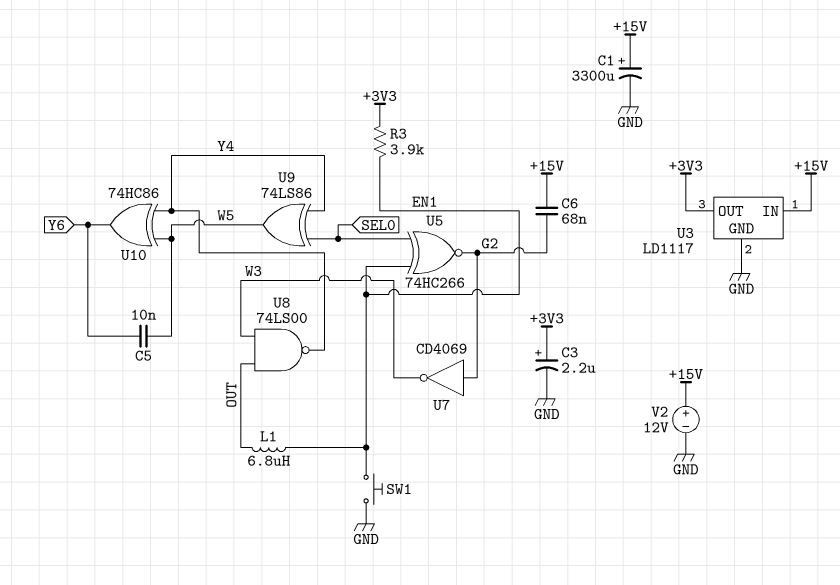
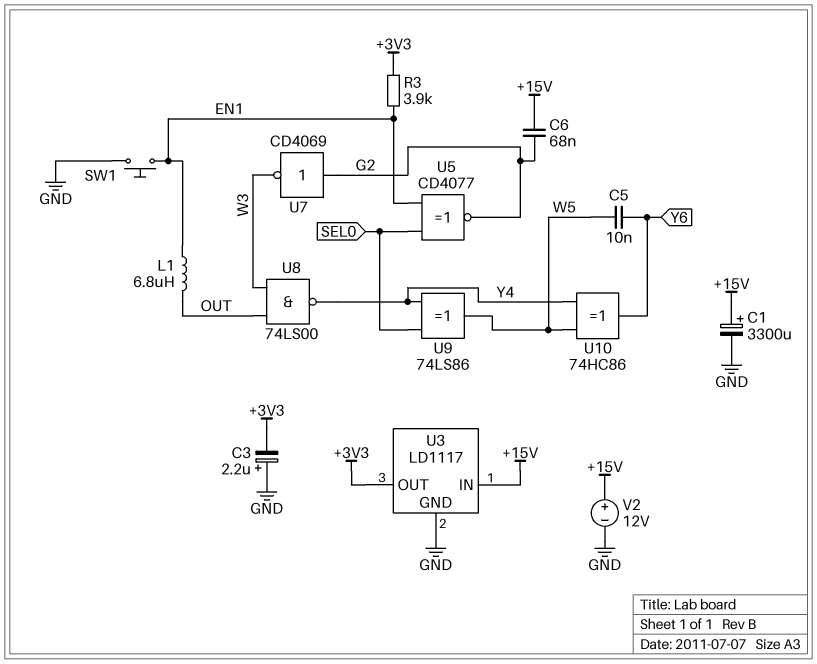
C3: 2.2uF (plus +3V3, minus GND) -> 2.2uF (plus GND, minus +3V3)
U5: XNOR 74HC266 (in EN1, in SEL0, out G2) -> XNOR CD4077 (in EN1, in SEL0, out G2)

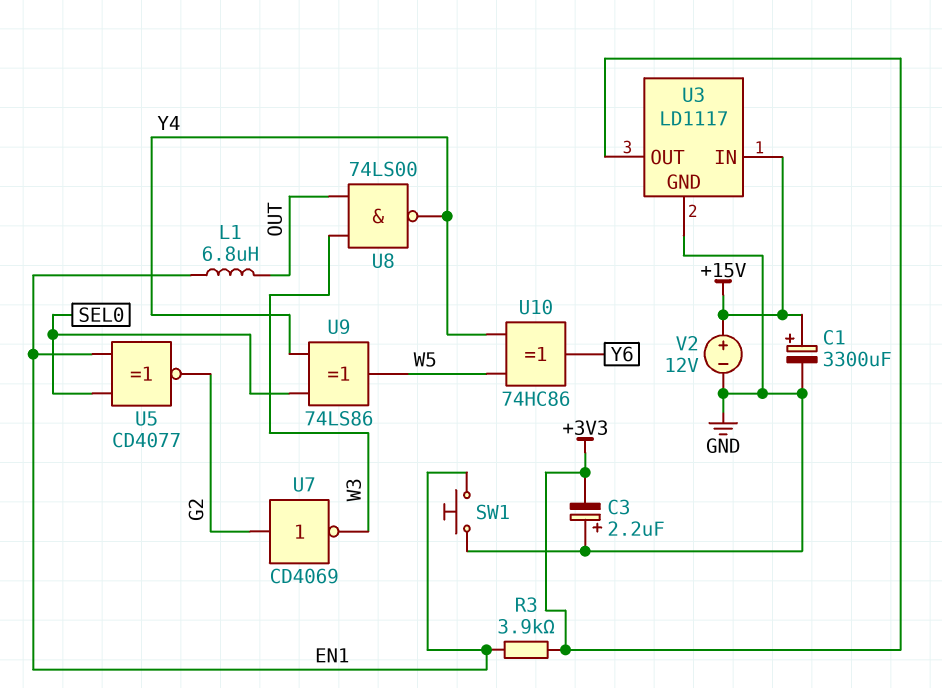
C5: 10nF (W5, Y6) -> none
C6: 68nF (+15V, G2) -> none

